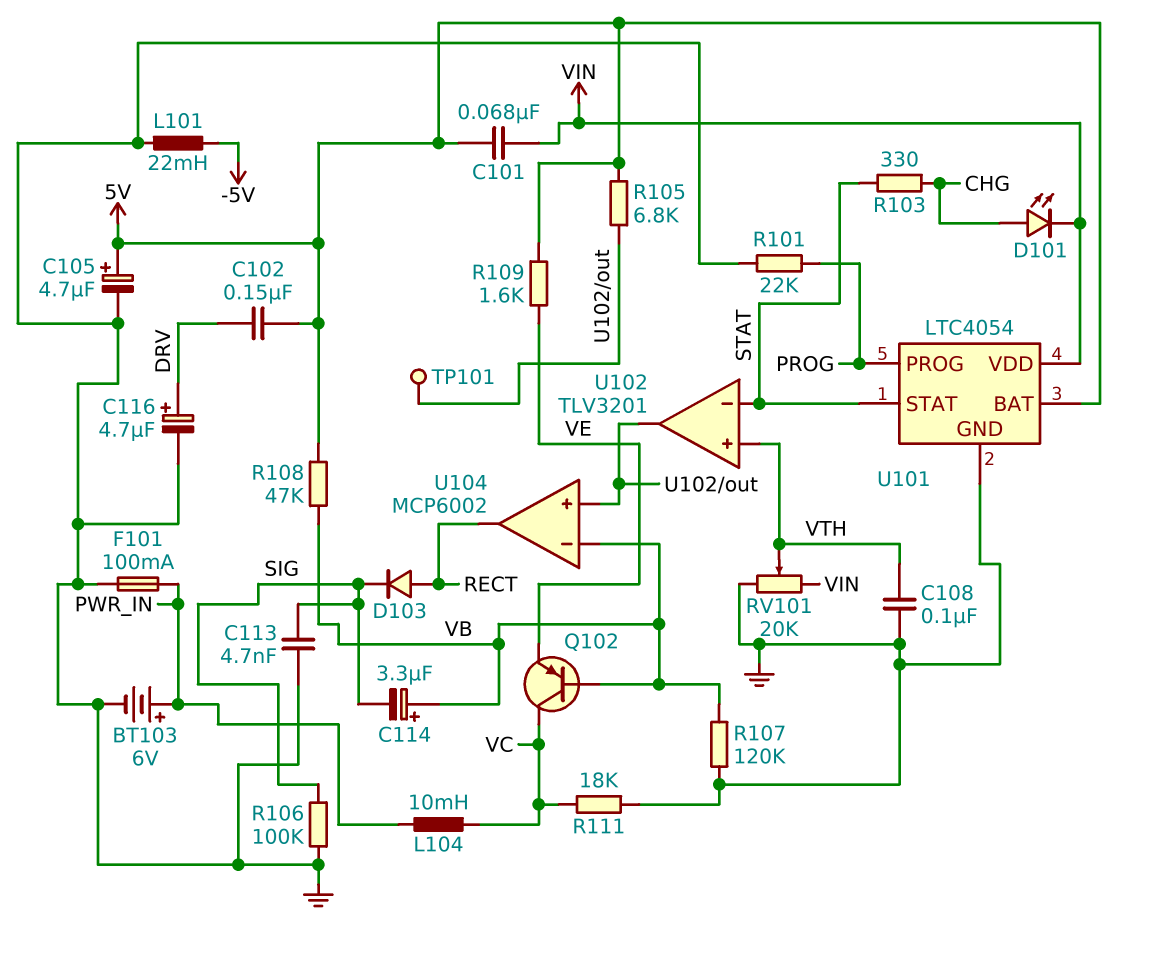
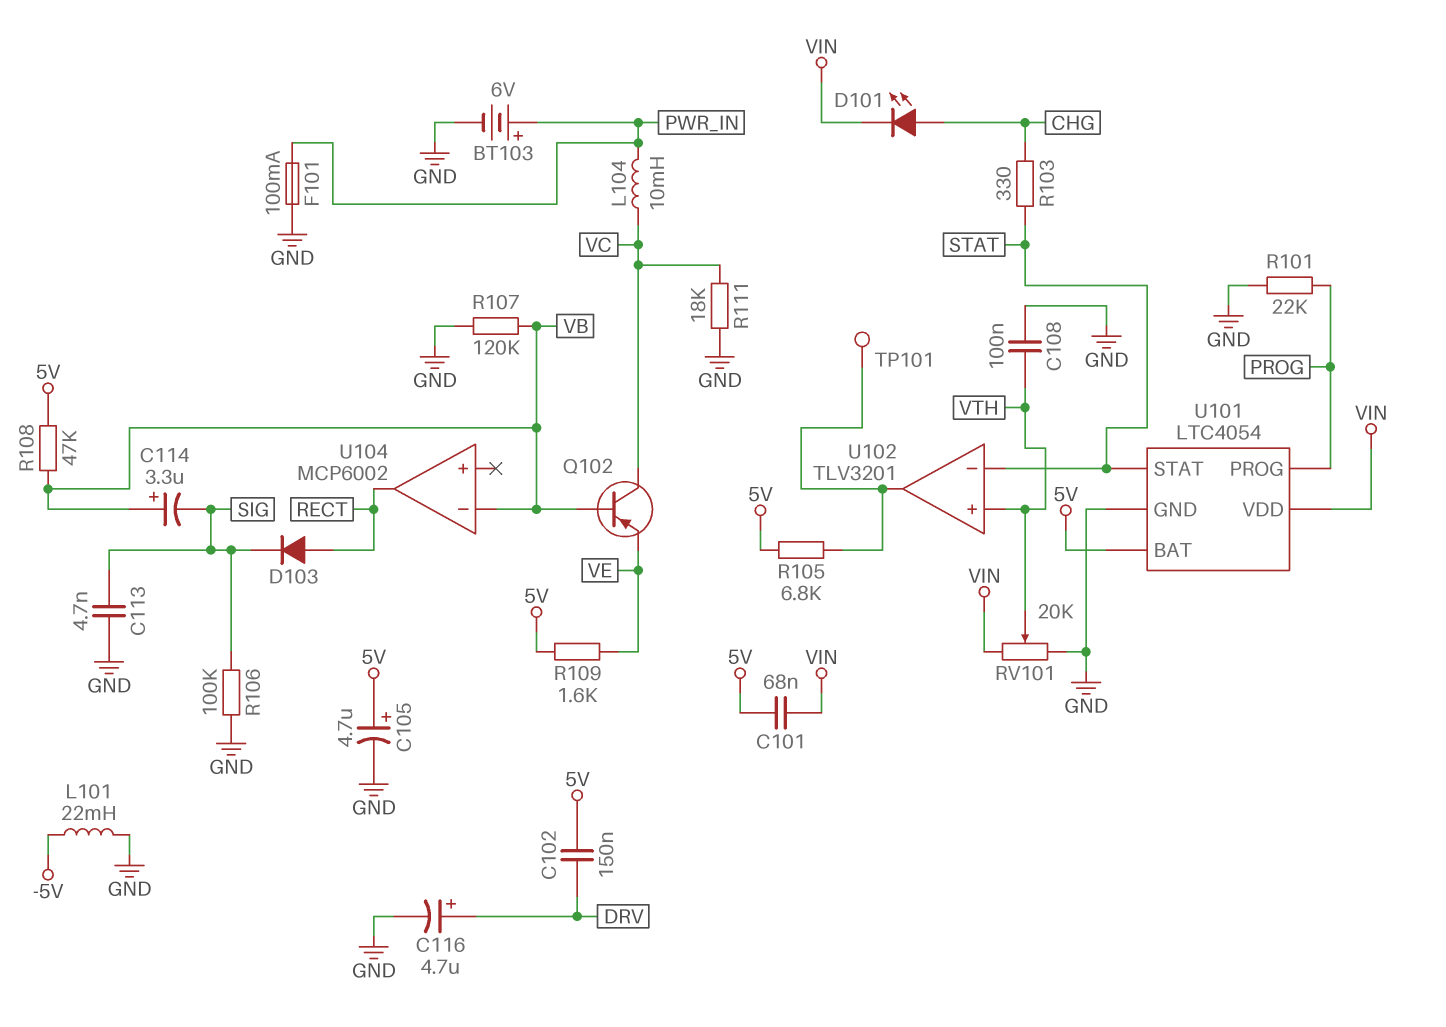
U104 pin in+: U102/out -> none

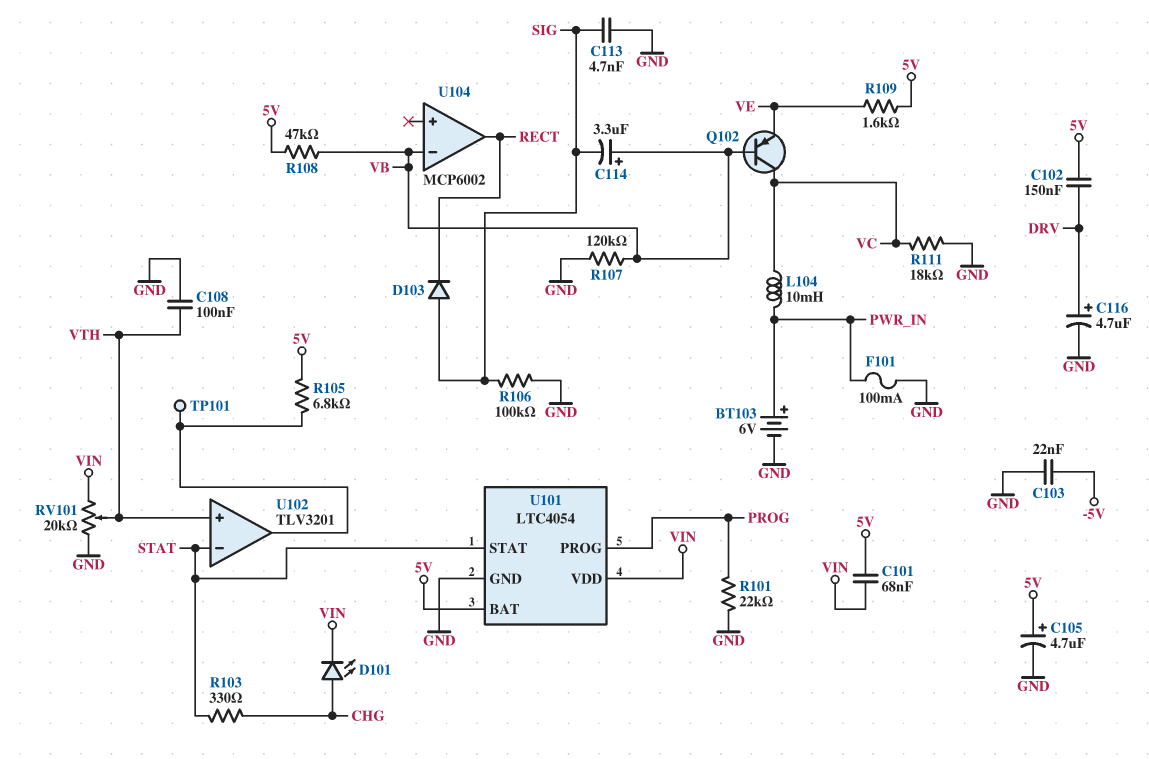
C103: none -> 22nF (-5V, GND)
D103: diode (A RECT, K SIG) -> diode (A SIG, K RECT)
L101: 22mH (-5V, GND) -> none

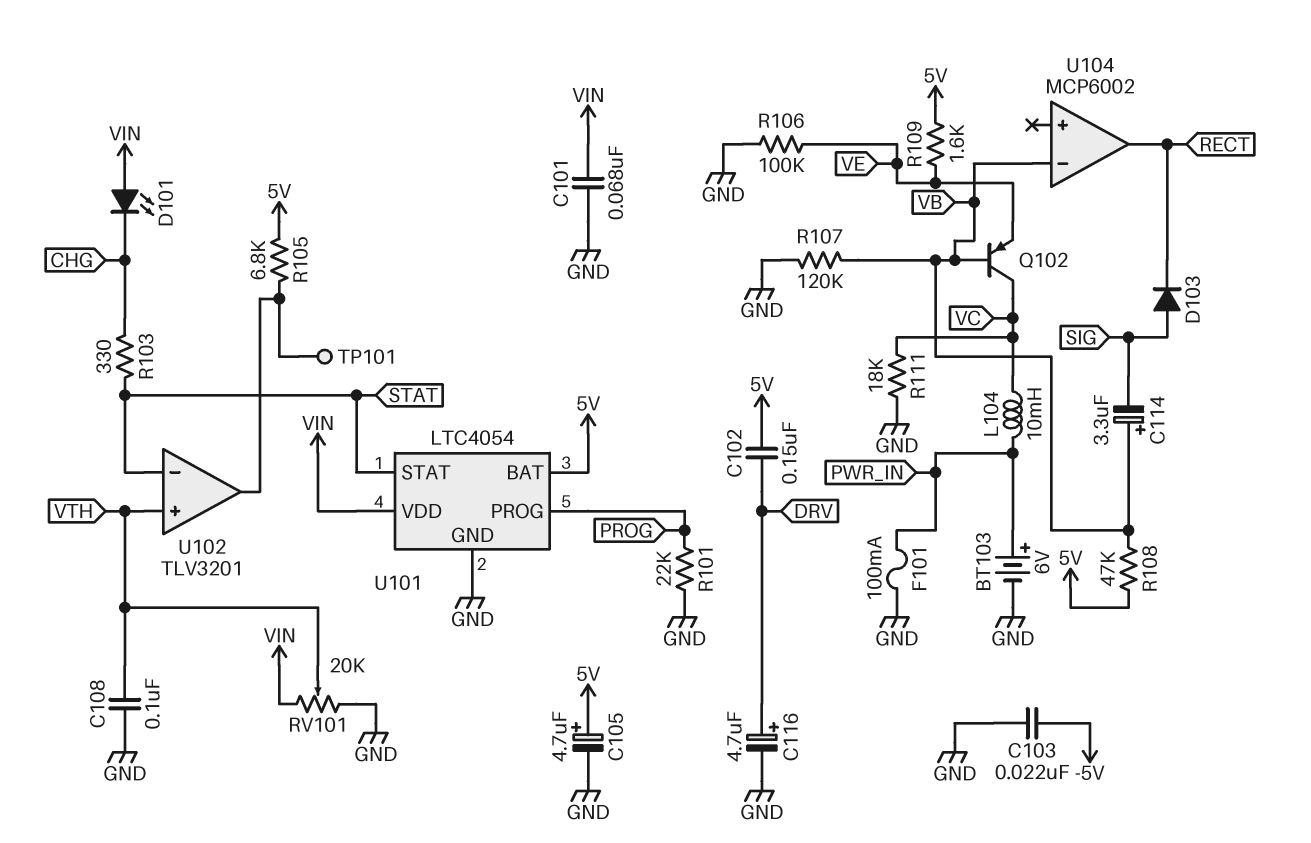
C101: 68nF (5V, VIN) -> 68nF (GND, VIN)
C113: 4.7nF (GND, SIG) -> none
D101: LED (A CHG, K VIN) -> LED (A VIN, K CHG)
R106: 100k (GND, SIG) -> 100k (GND, VE)

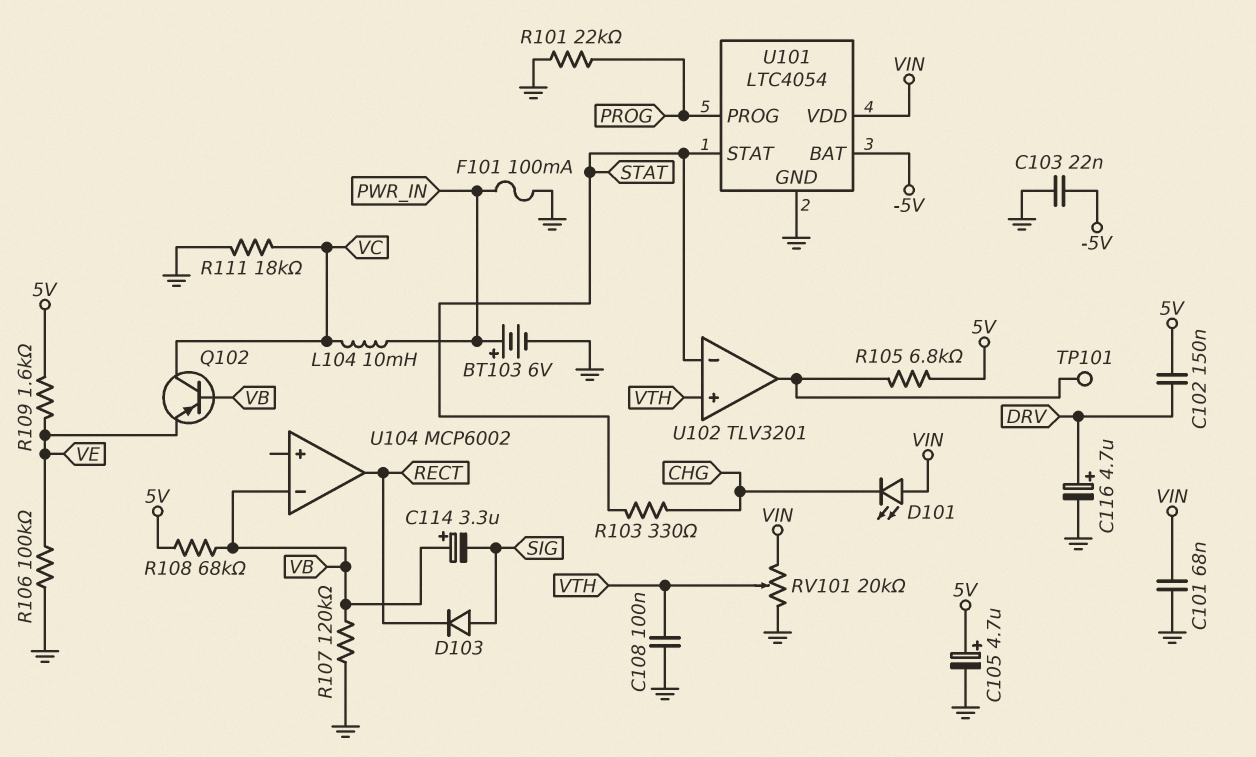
R108: 47k (5V, VB) -> 68k (5V, VB)
U101 pin BAT: 5V -> -5V

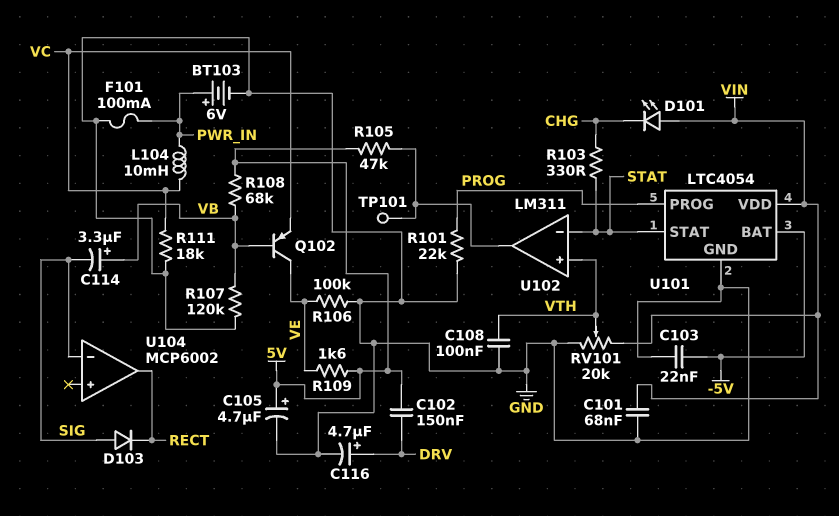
Q102: PNP (B VB, C VC, E VE) -> PNP (B VB, C VE, E VC)
R105: 6.8k (5V, U102/out) -> 47k (5V, U102/out)
U102: TLV3201 -> LM311
U104 pin in-: VB -> SIG

